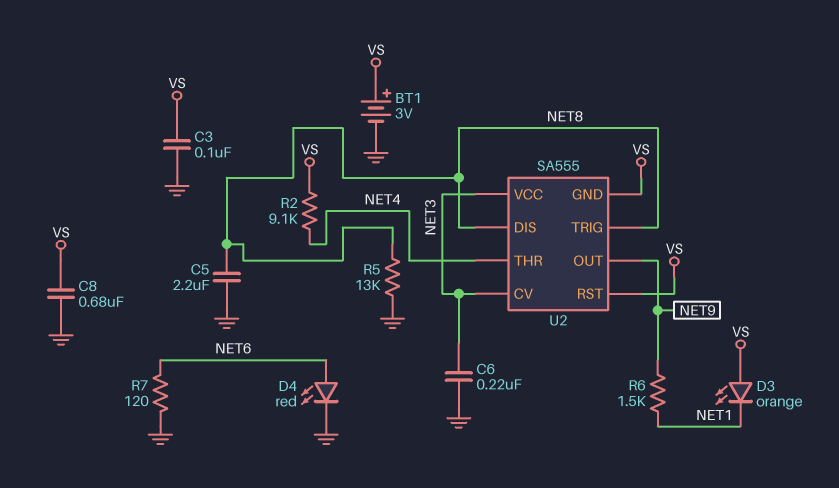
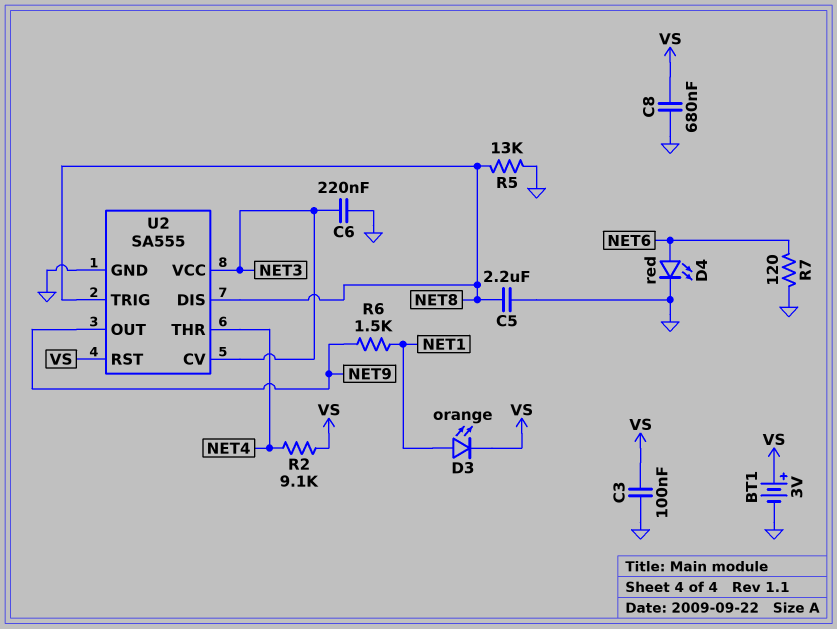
D3: LED orange (A VS, K NET1) -> LED orange (A NET1, K VS)
U2 pin GND: VS -> GND

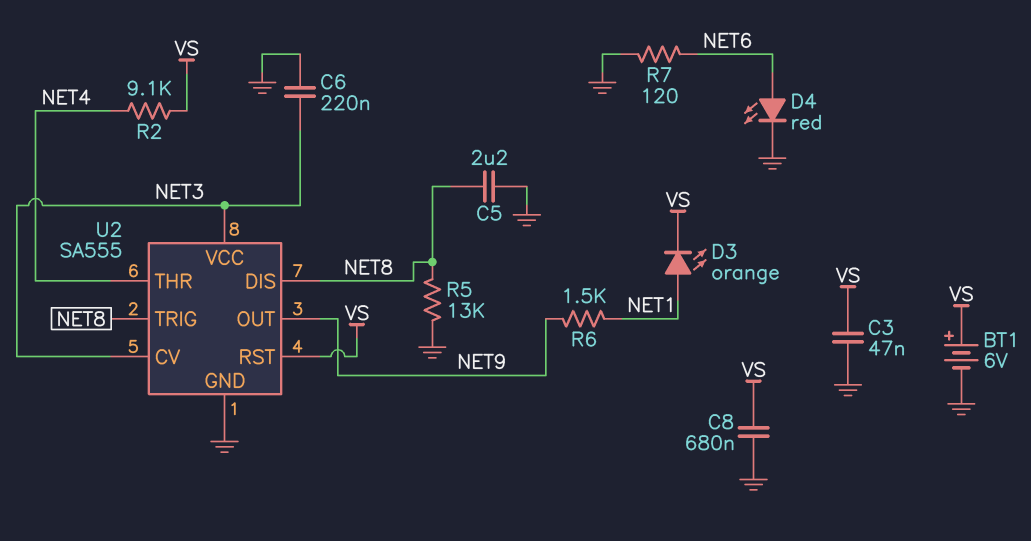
BT1: 3V (plus VS, minus GND) -> 6V (plus VS, minus GND)
C3: 100nF (GND, VS) -> 47nF (GND, VS)

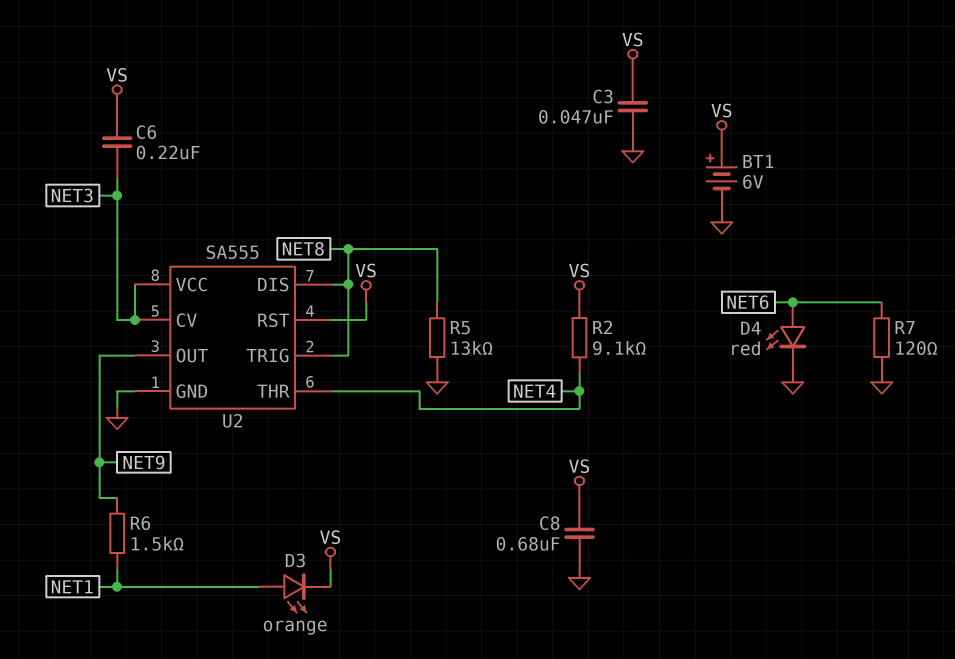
C5: 2.2uF (GND, NET8) -> none
C6: 220nF (GND, NET3) -> 220nF (NET3, VS)

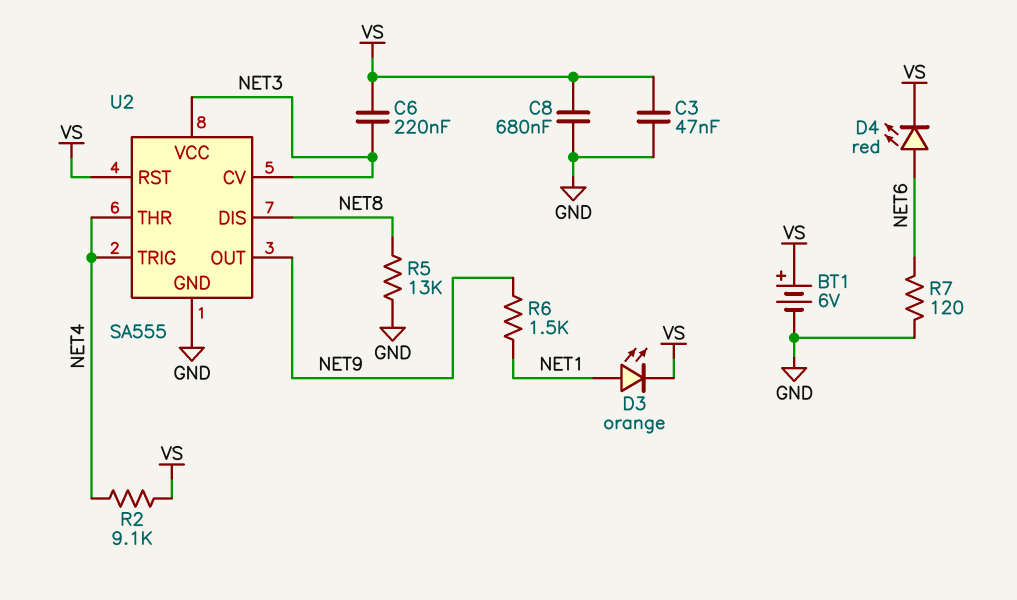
D4: LED red (A NET6, K GND) -> LED red (A NET6, K VS)
U2 pin TRIG: NET8 -> NET4

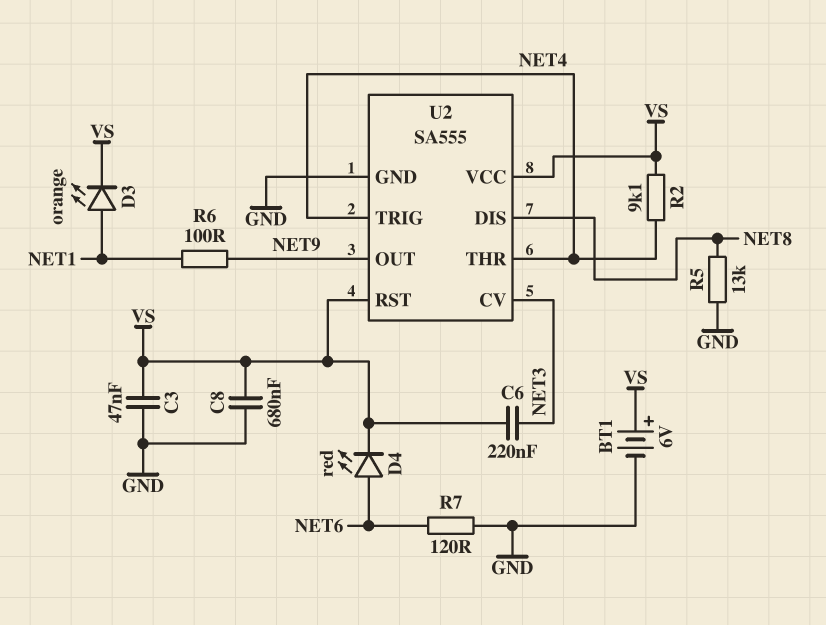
R6: 1.5k (NET1, NET9) -> 100 (NET1, NET9)
U2 pin VCC: NET3 -> VS

